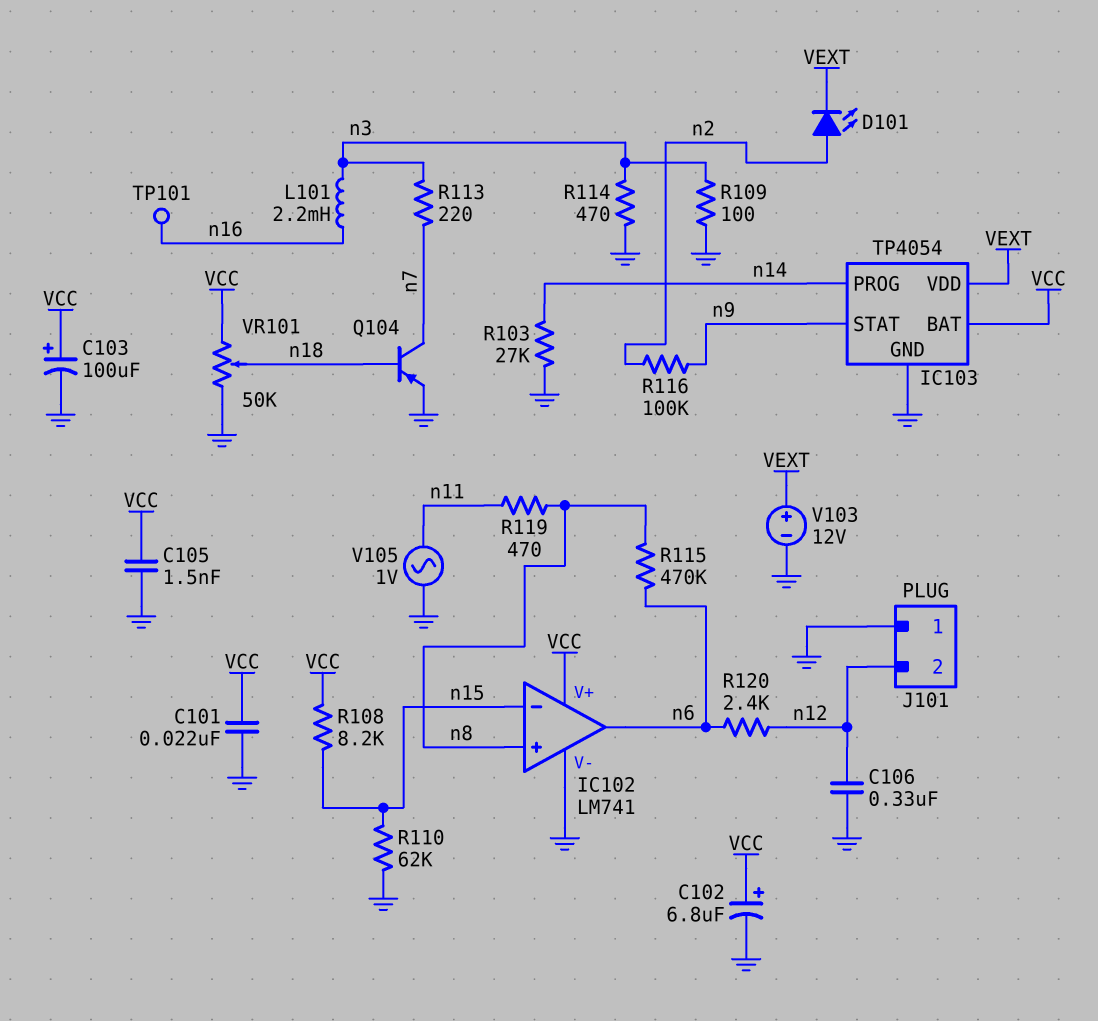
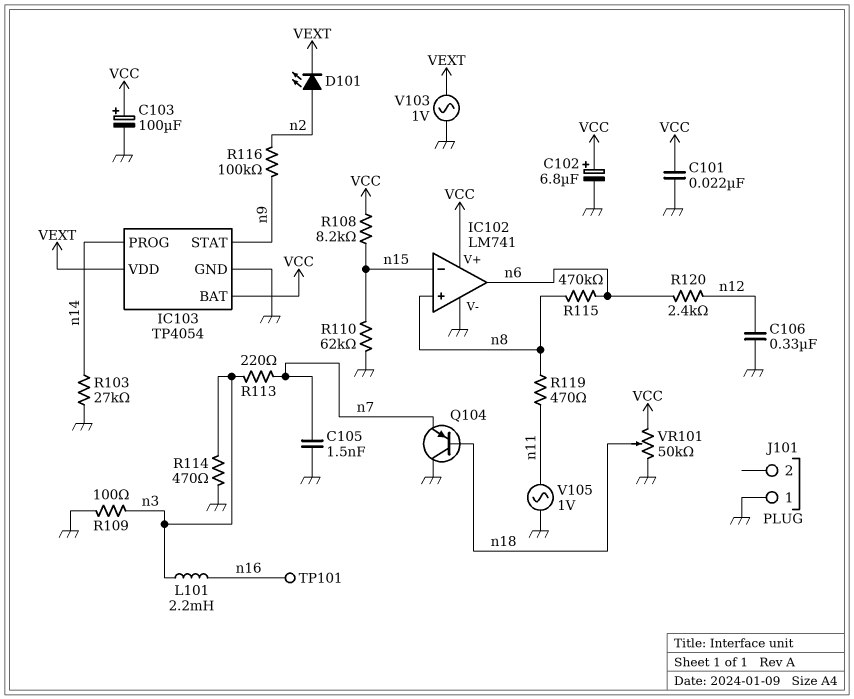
C105: 1.5nF (GND, VCC) -> 1.5nF (GND, n7)
J101 pin 2: n12 -> none
Q104: PNP (B n18, C n7, E GND) -> PNP (B n18, C GND, E n7)
V103: 12V (plus VEXT, minus GND) -> AC 1V (GND, VEXT)

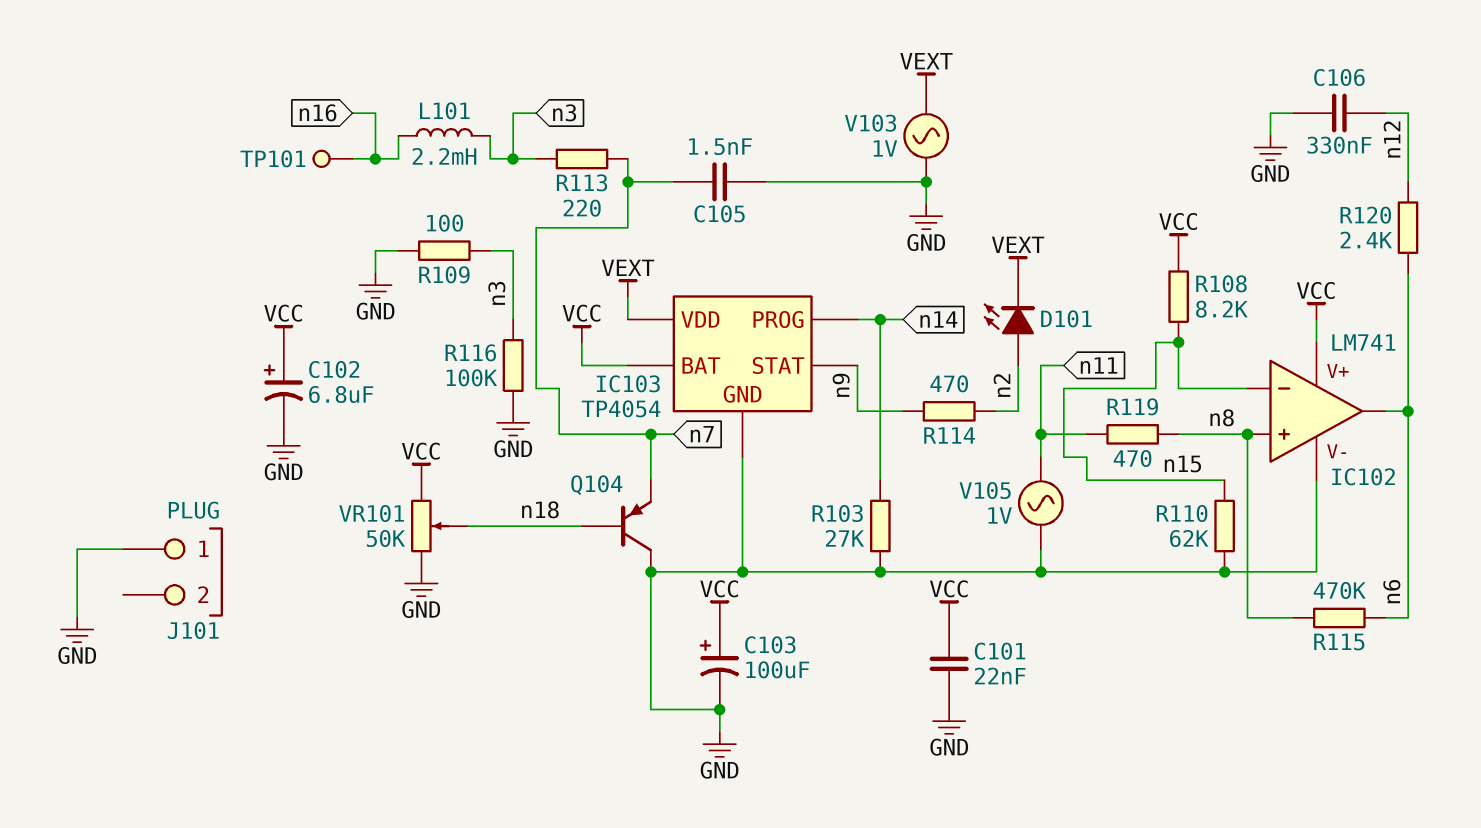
R114: 470 (GND, n3) -> 470 (n2, n9)
R116: 100k (n2, n9) -> 100k (GND, n3)

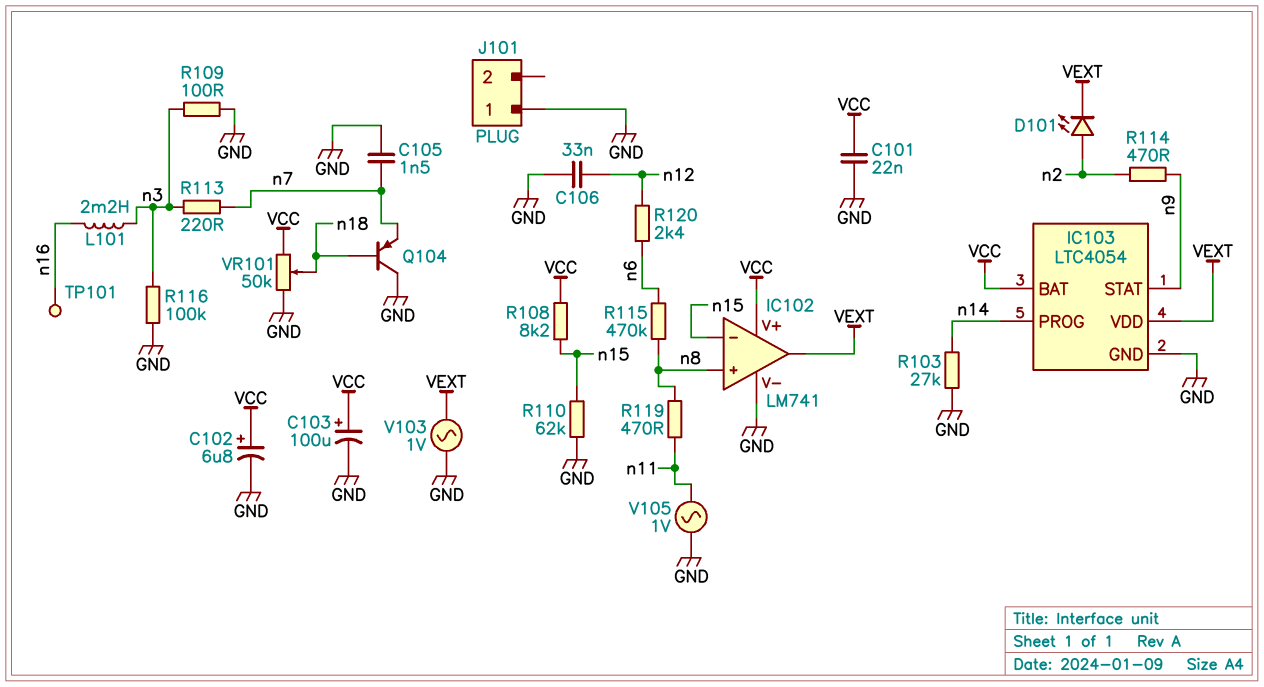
C106: 330nF (GND, n12) -> 33nF (GND, n12)
IC102 pin out: n6 -> VEXT
IC103: TP4054 -> LTC4054

